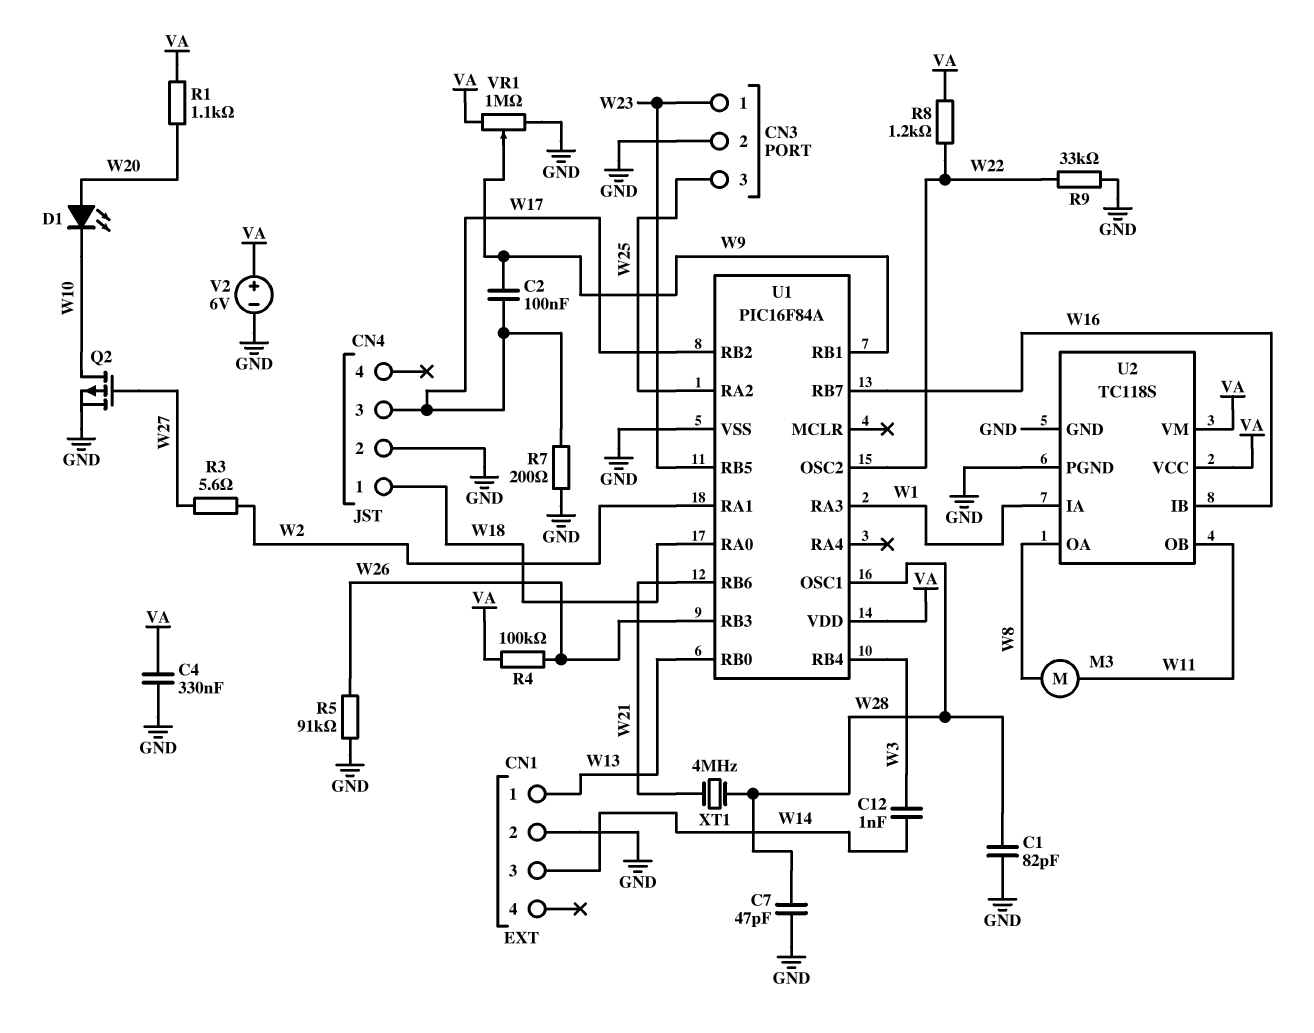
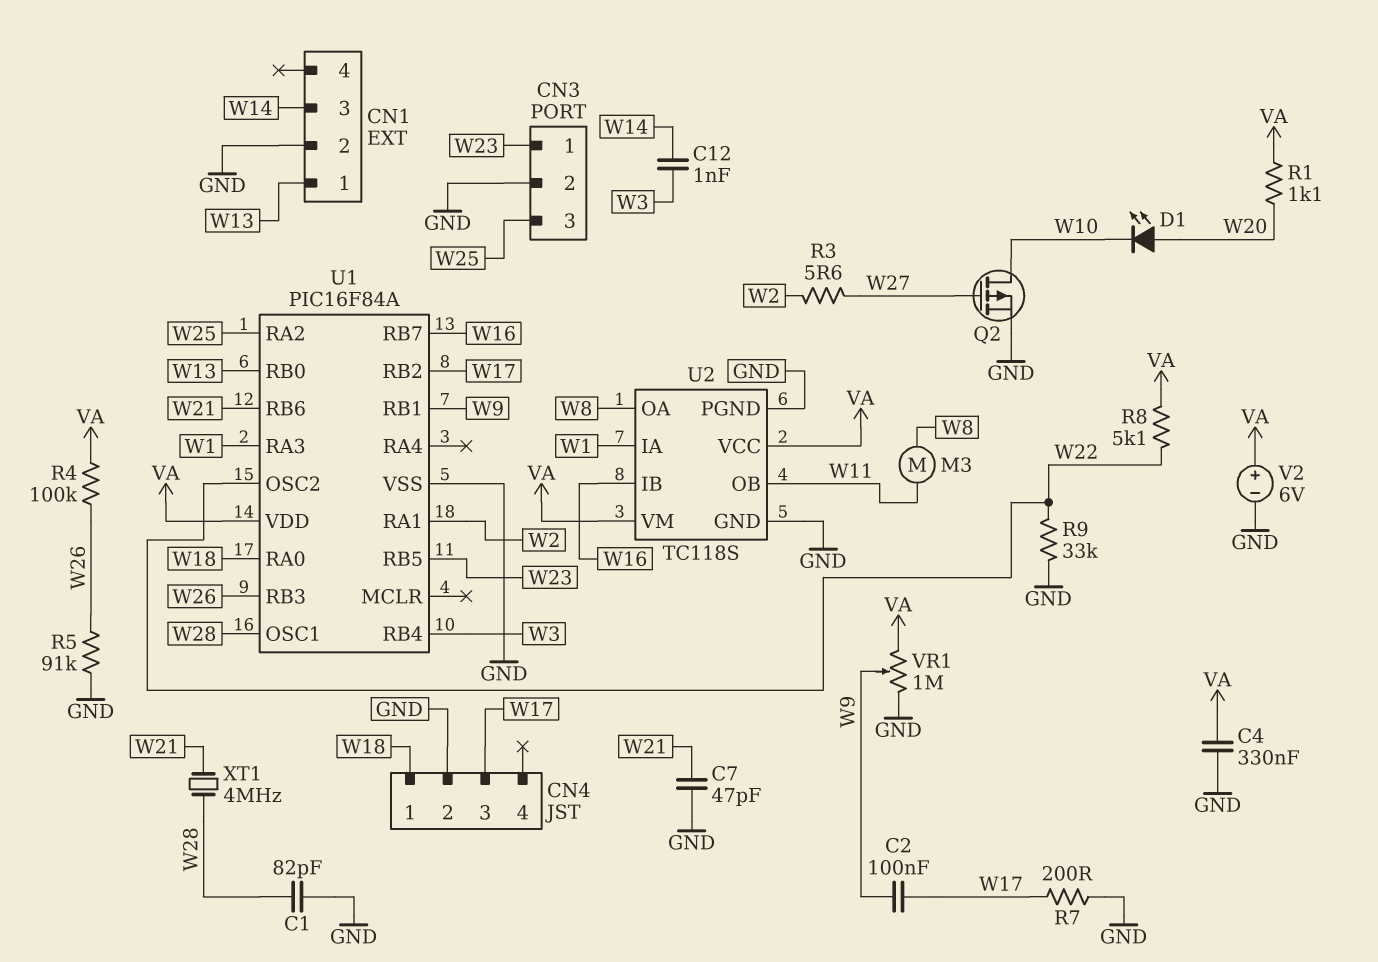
C7: 47pF (GND, W28) -> 47pF (GND, W21)
R8: 1.2k (VA, W22) -> 5.1k (VA, W22)

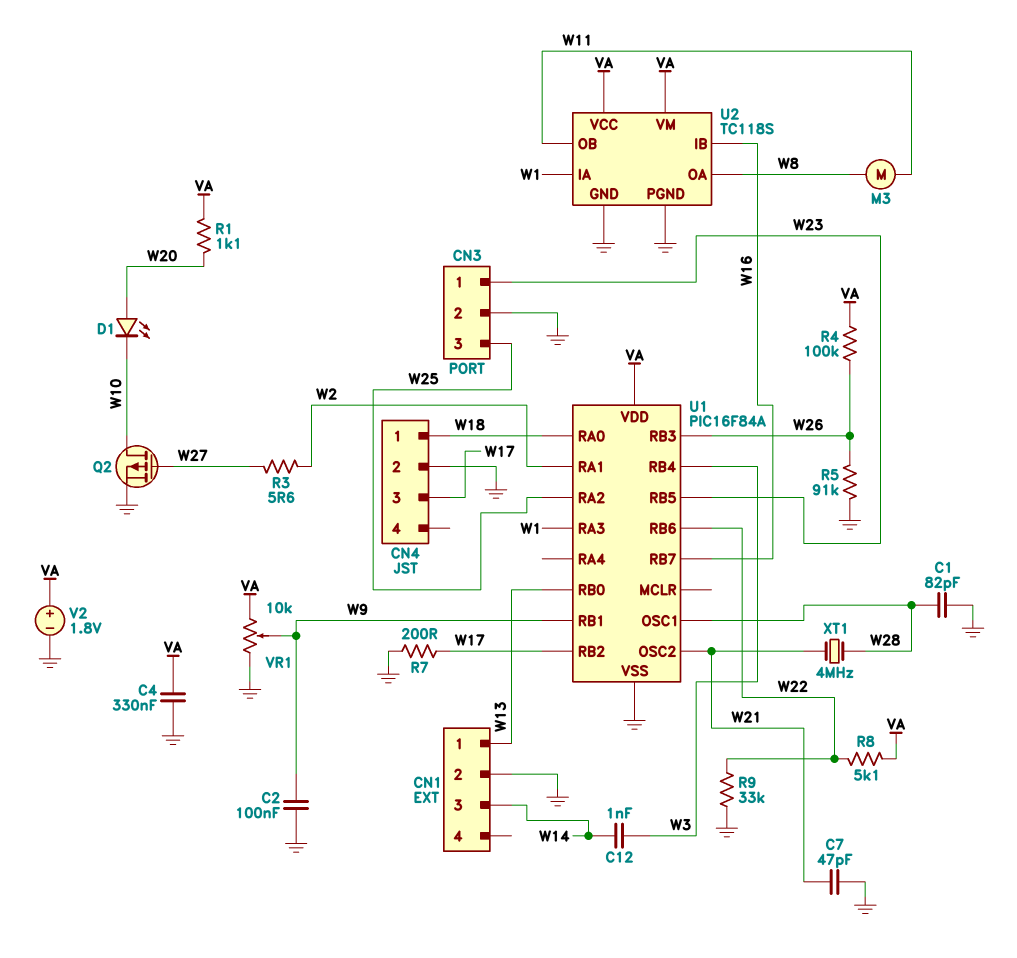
C2: 100nF (W9, W17) -> 100nF (GND, W9)
U1 pin OSC2: W22 -> W21
U1 pin RB6: W21 -> W22
V2: 6V (plus VA, minus GND) -> 1.8V (plus VA, minus GND)
VR1: 1M (GND, VA, wiper W9) -> 10k (GND, VA, wiper W9)

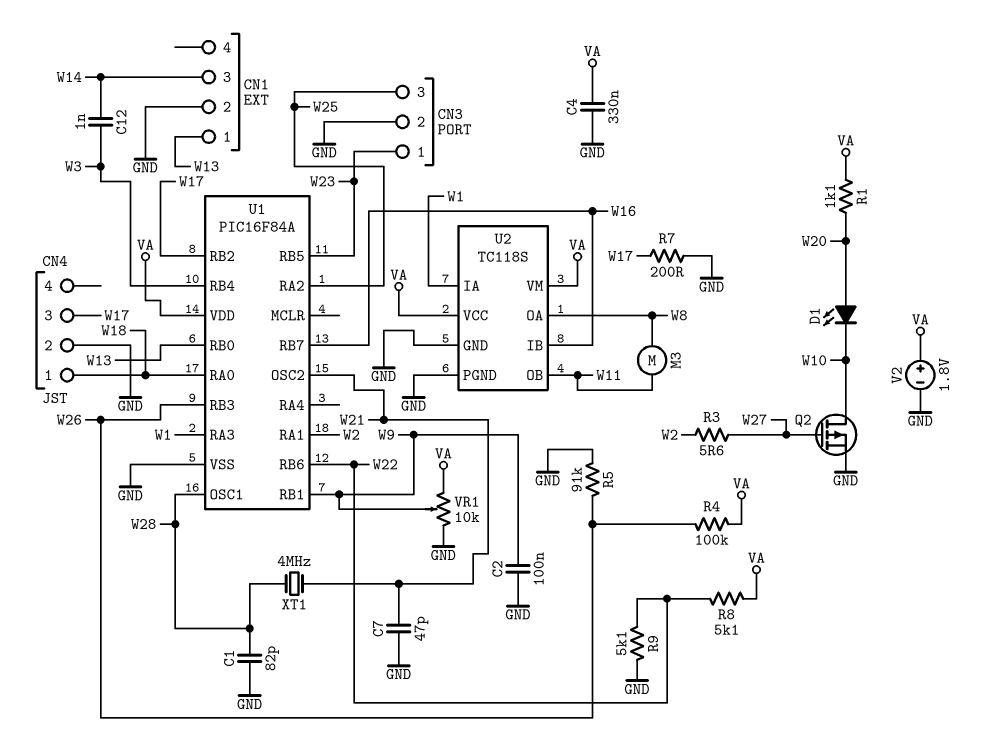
R9: 33k (GND, W22) -> 5.1k (GND, W22)

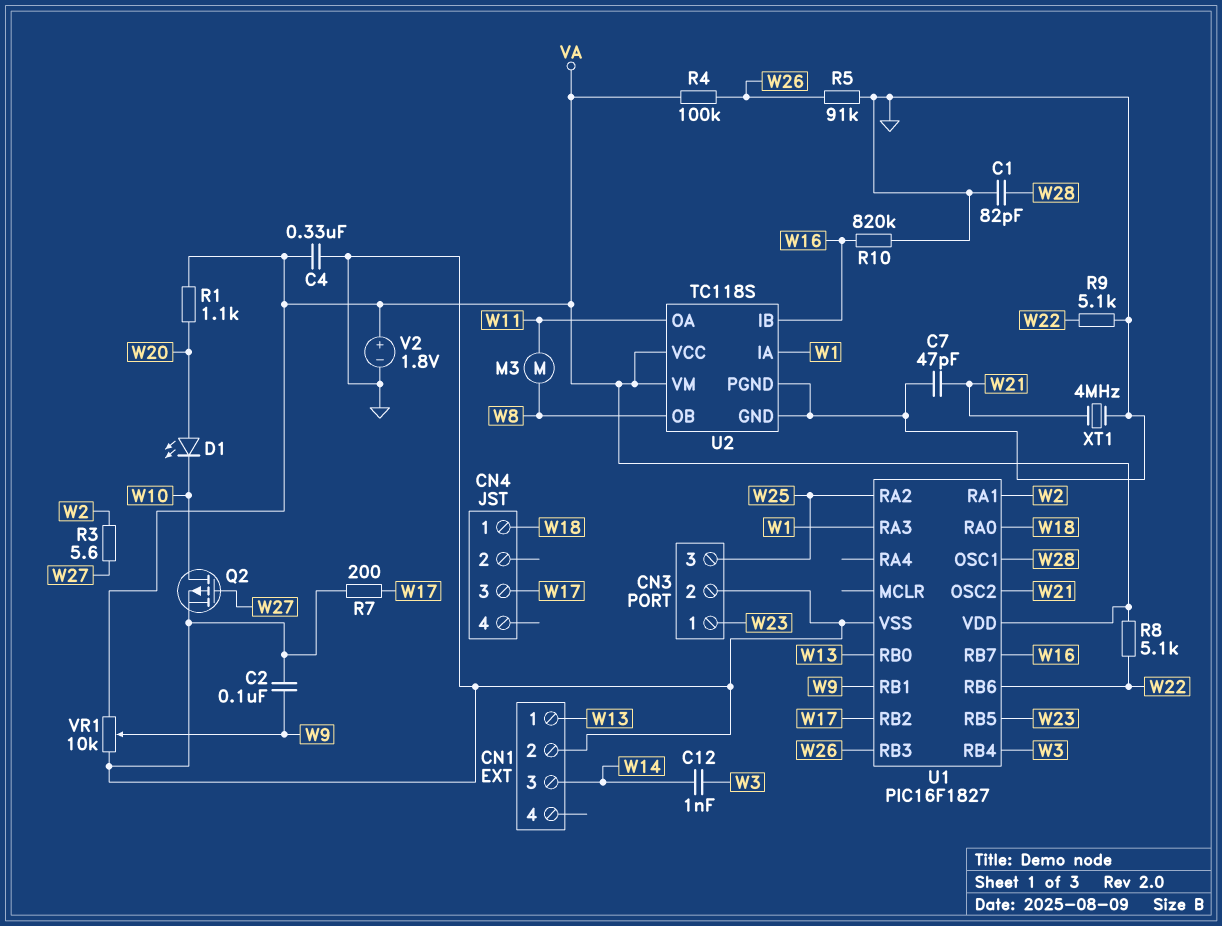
CN4 pin 2: GND -> none
R10: none -> 820k (GND, W16)
U1: PIC16F84A -> PIC16F1827
U2 pin OA: W8 -> W11
U2 pin OB: W11 -> W8
XT1: 4MHz (W21, W28) -> 4MHz (GND, W21)

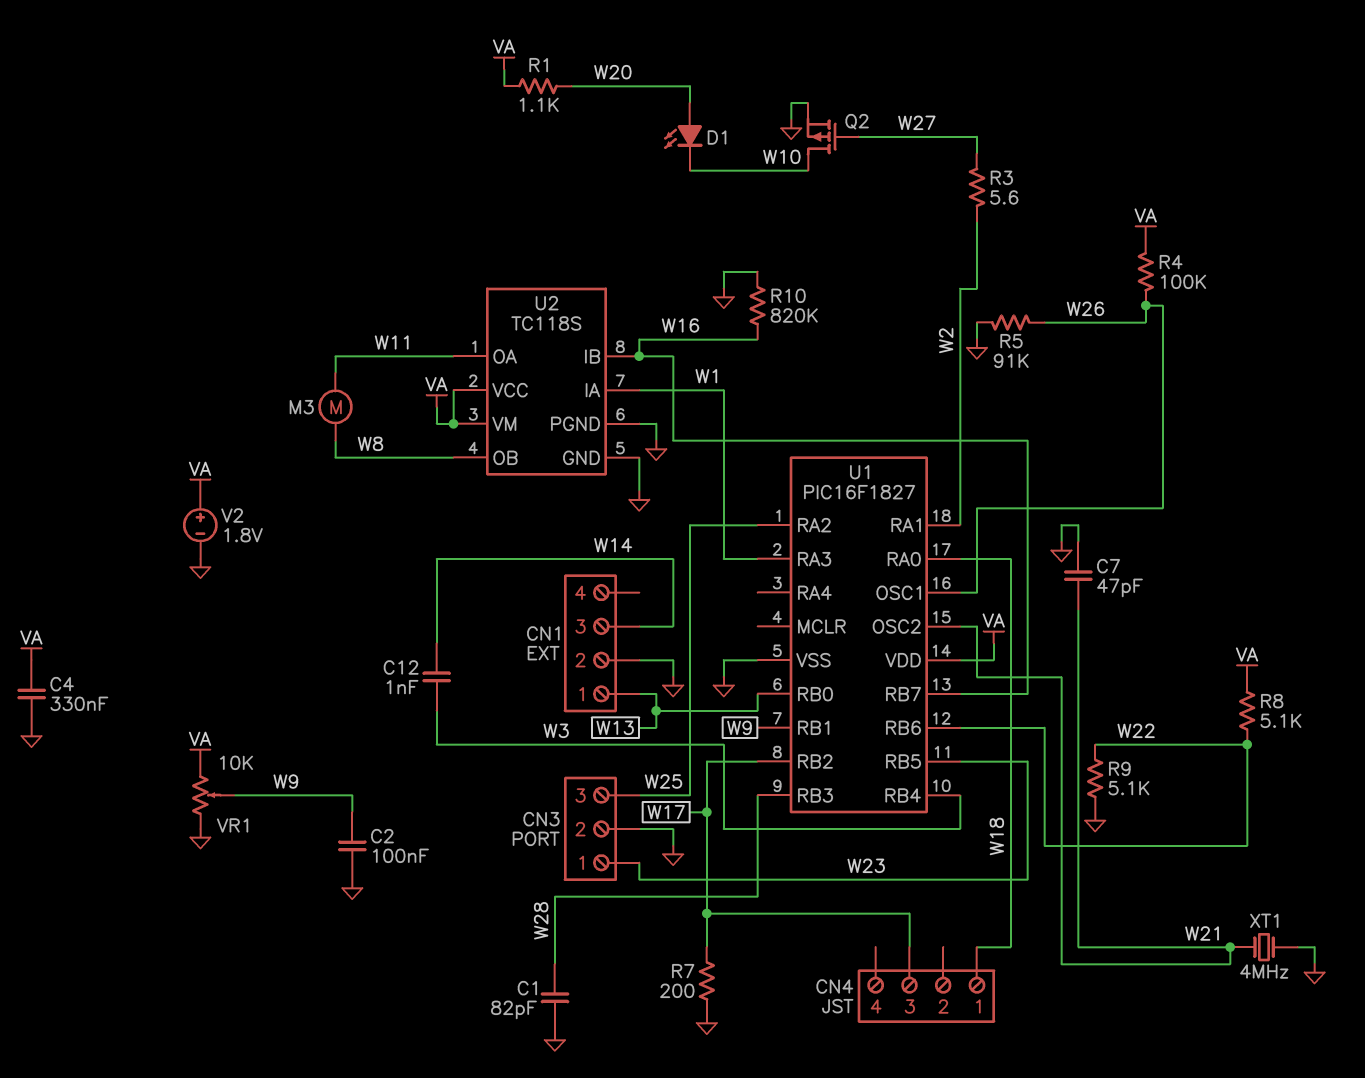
U1 pin OSC1: W28 -> W26
U1 pin RB3: W26 -> W28

